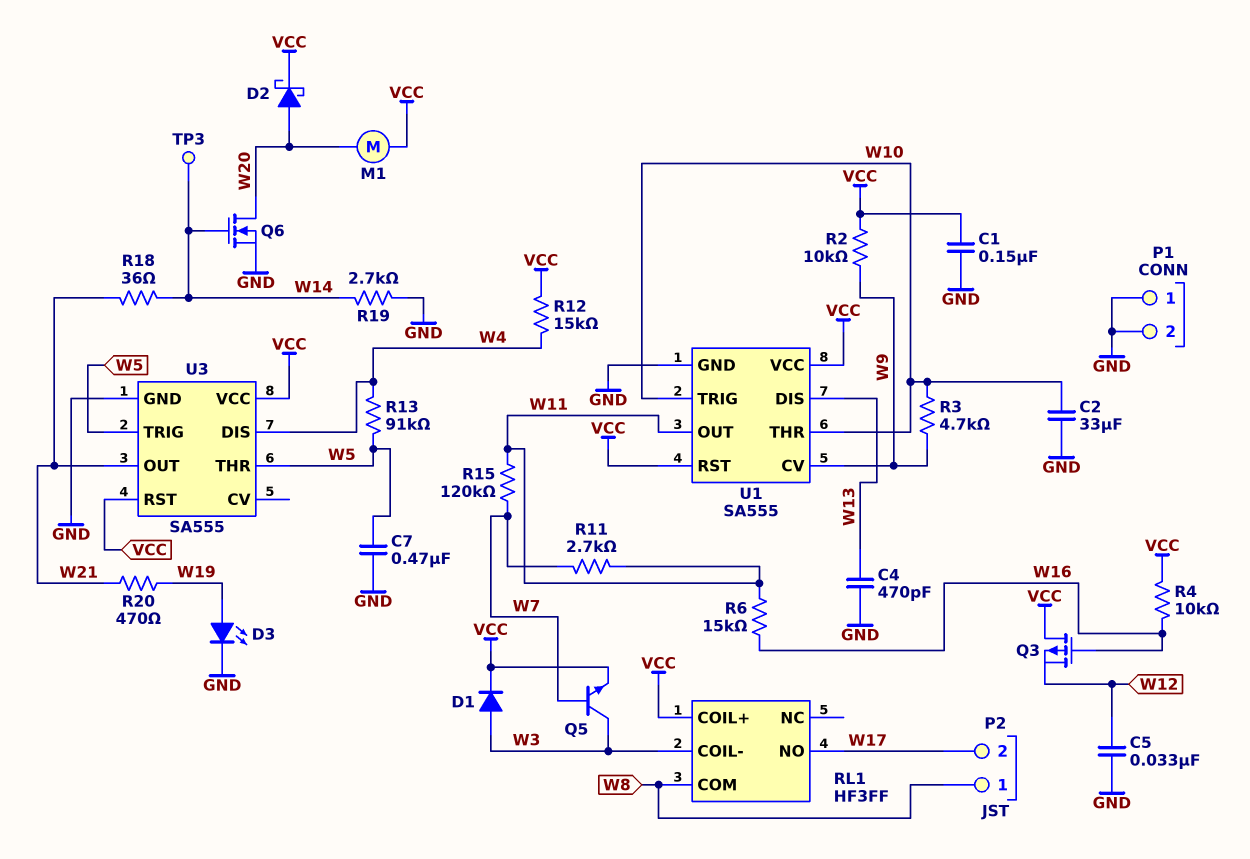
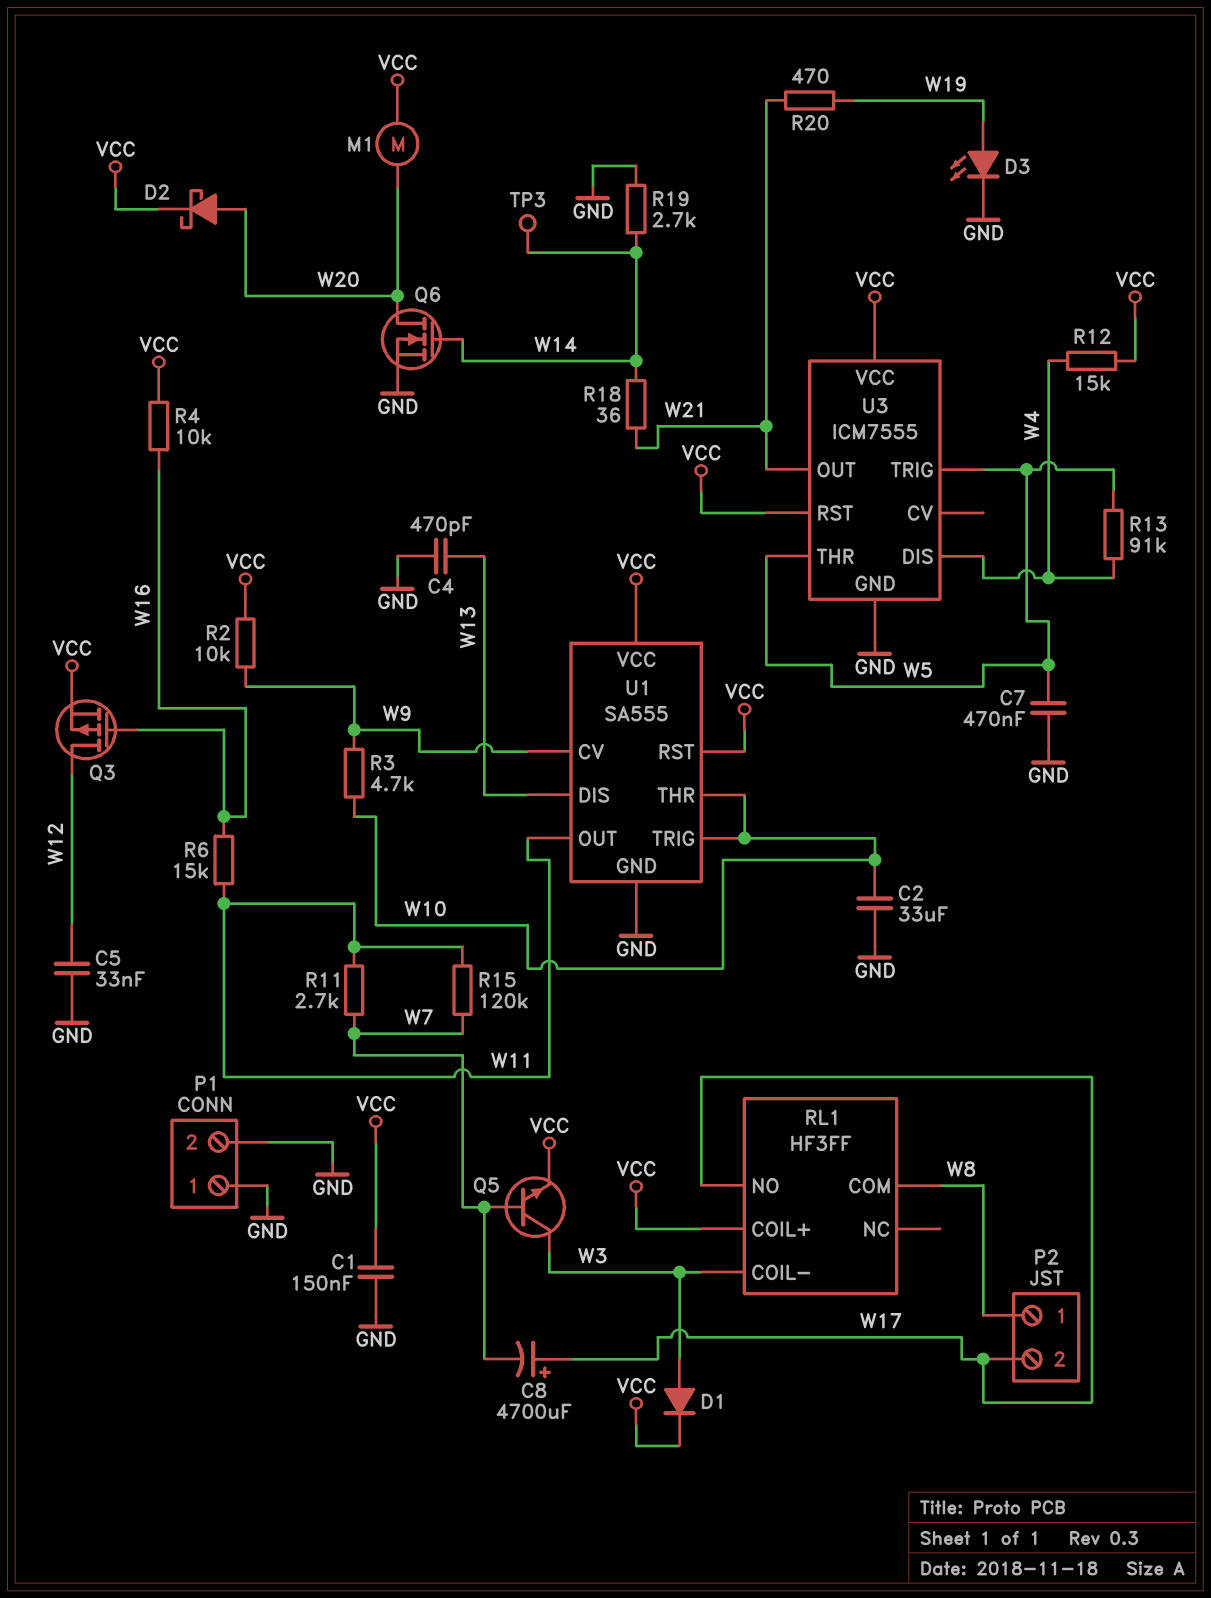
C8: none -> 4700uF (plus W17, minus W7)
Q3: PMOS (G W16, D VCC, S W12) -> PMOS (G W16, D W12, S VCC)
U3: SA555 -> ICM7555

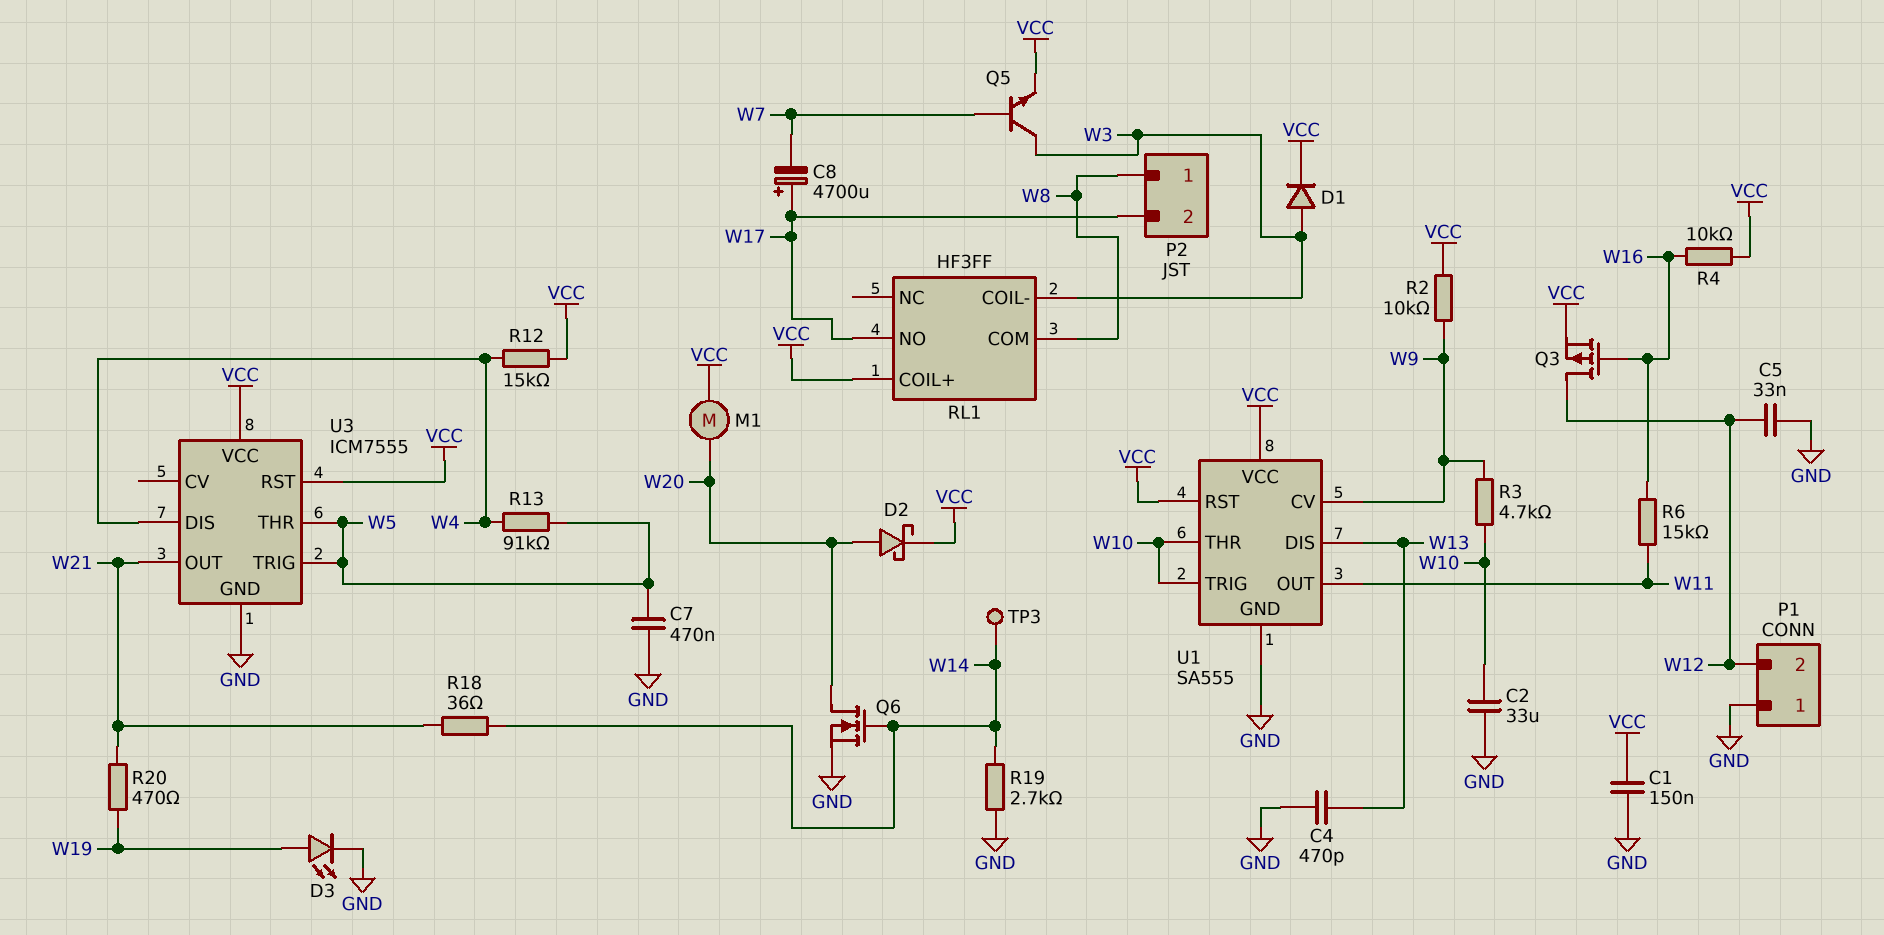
P1 pin 2: GND -> W12
R11: 2.7k (W7, W11) -> none
R15: 120k (W7, W11) -> none

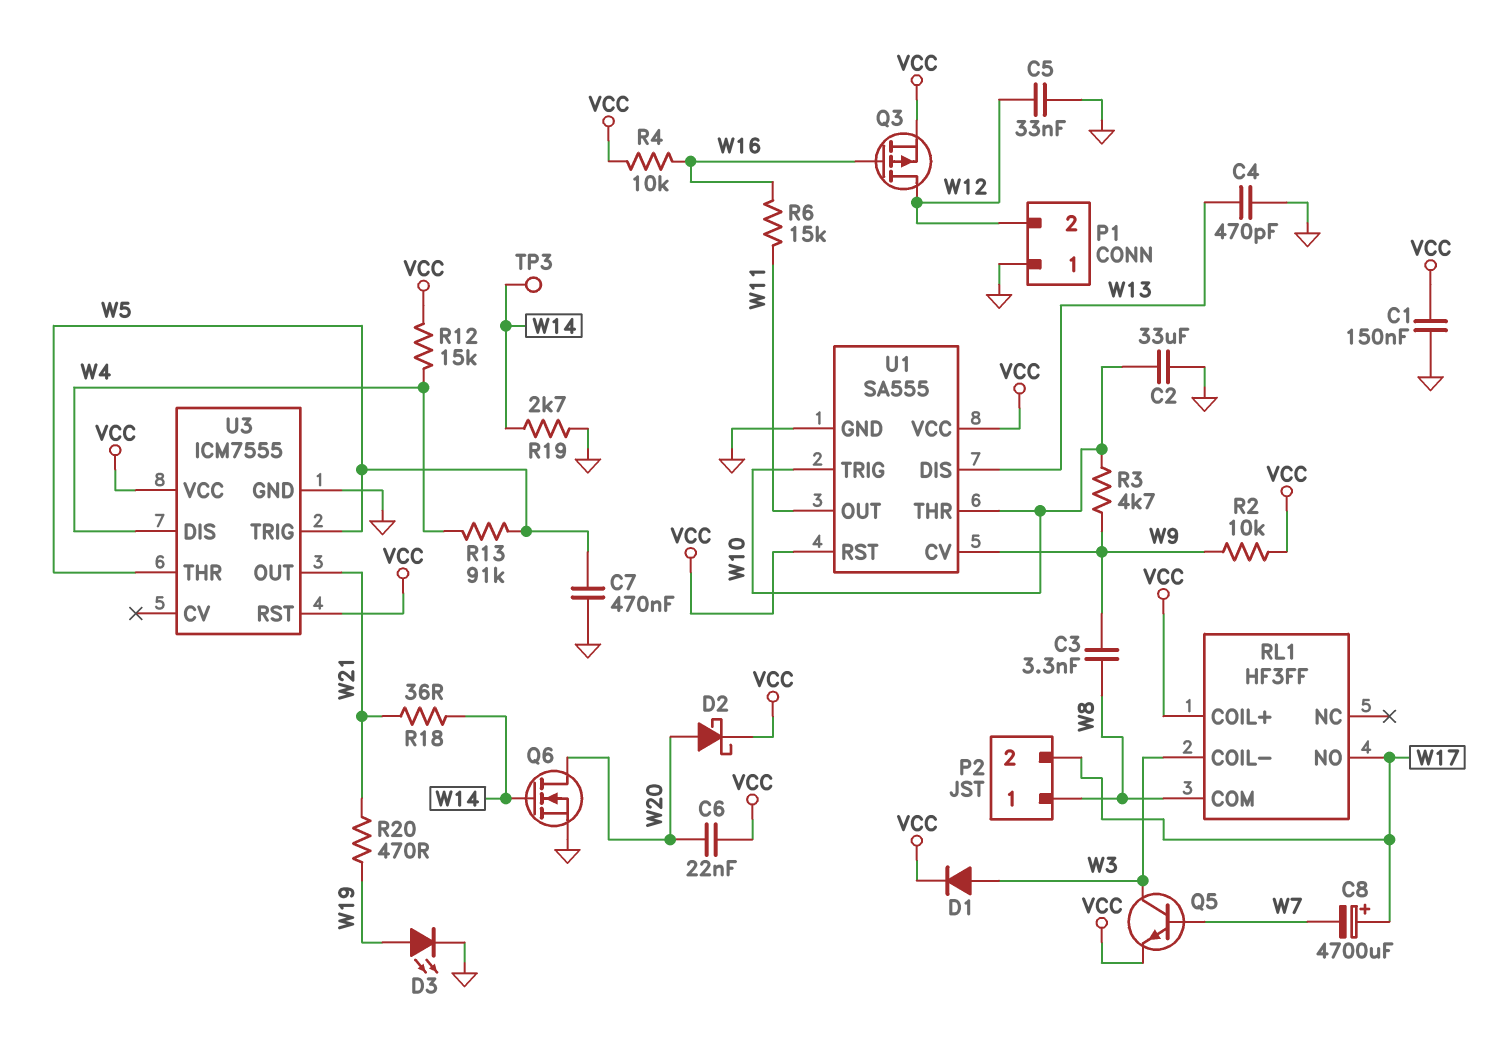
C3: none -> 3.3nF (W8, W9)
C6: none -> 22nF (VCC, W20)
M1: motor (VCC, W20) -> none

